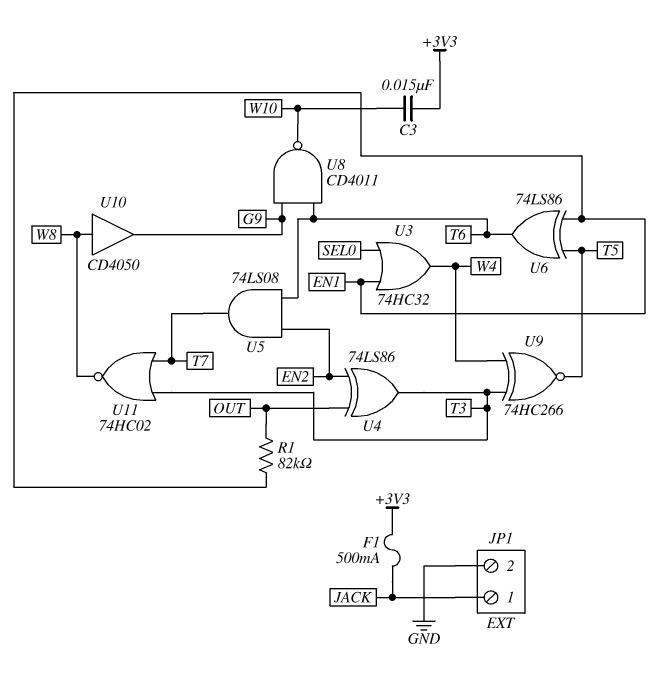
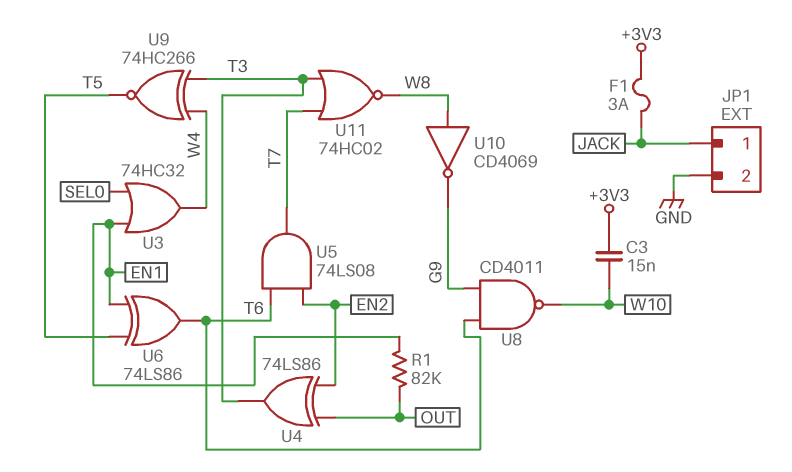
F1: 500mA (+3V3, JACK) -> 3A (+3V3, JACK)
U10: buffer CD4050 (in W8, out G9) -> NOT CD4069 (in W8, out G9)

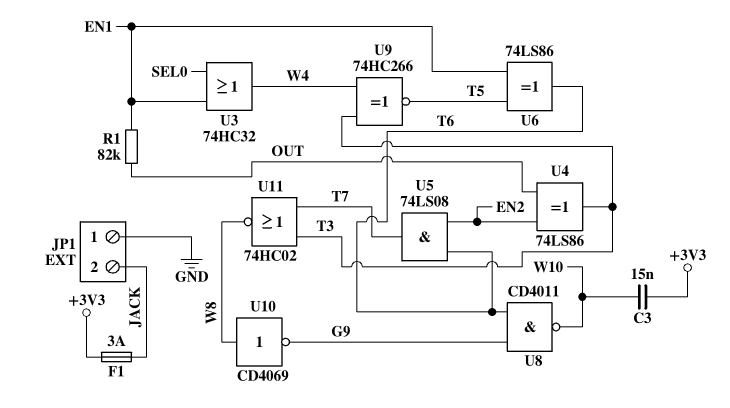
JP1 pin 1: JACK -> GND
JP1 pin 2: GND -> JACK

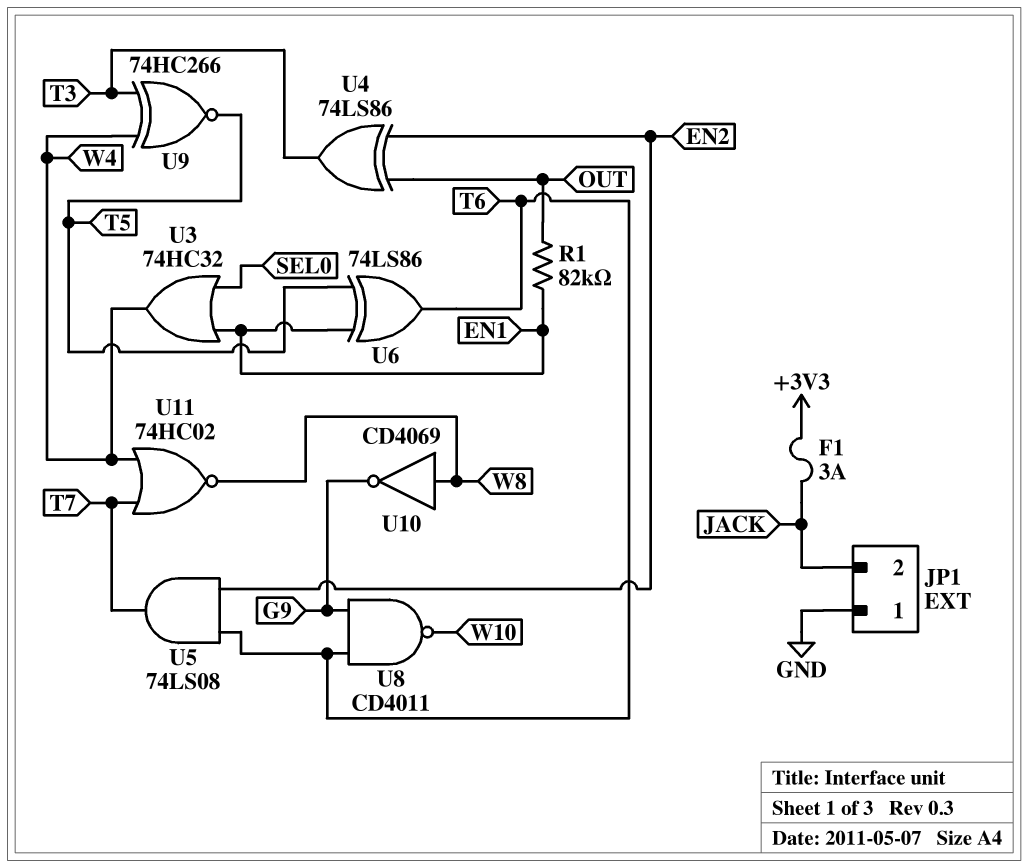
C3: 15nF (+3V3, W10) -> none
U11: NOR 74HC02 (in T3, in T7, out W8) -> NOR 74HC02 (in T7, in W4, out W8)

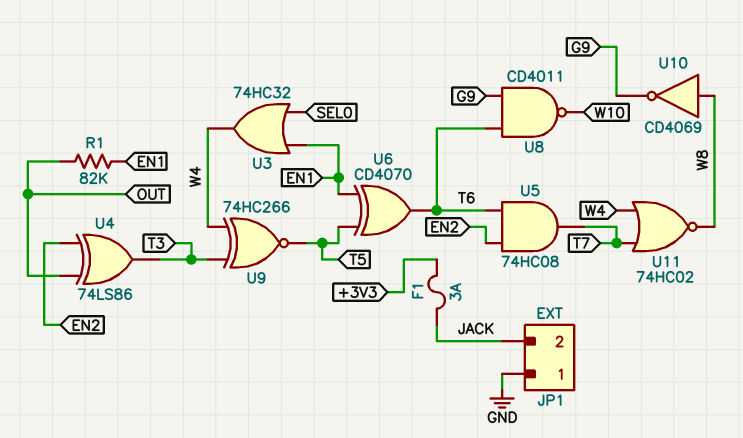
U5: AND 74LS08 (in EN2, in T6, out T7) -> AND 74HC08 (in EN2, in T6, out T7)
U6: XOR 74LS86 (in EN1, in T5, out T6) -> XOR CD4070 (in EN1, in T5, out T6)

